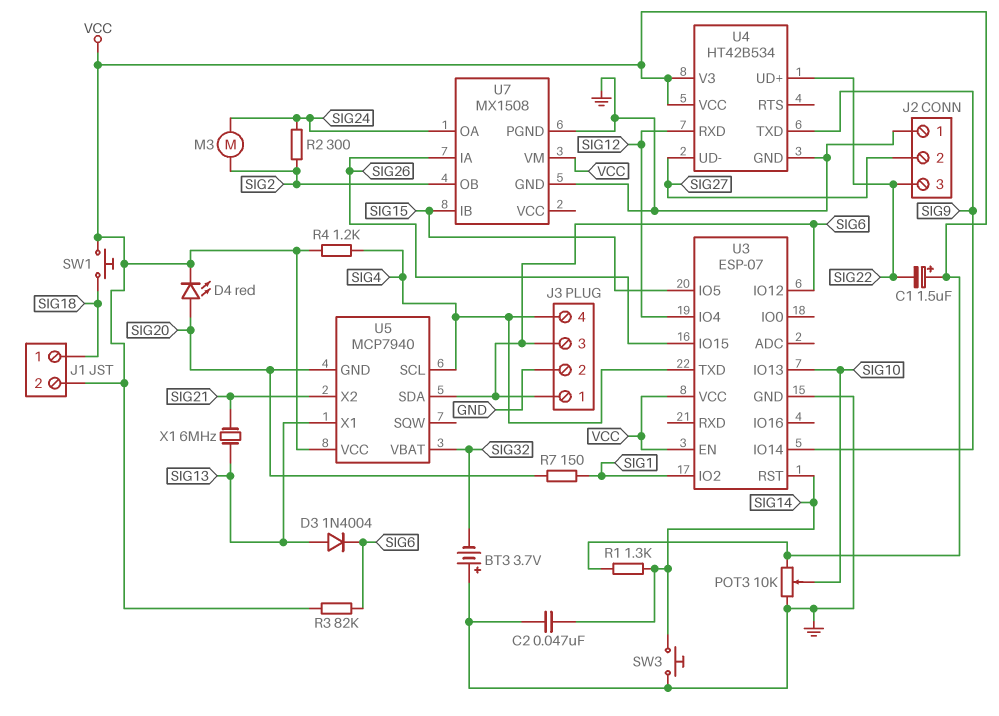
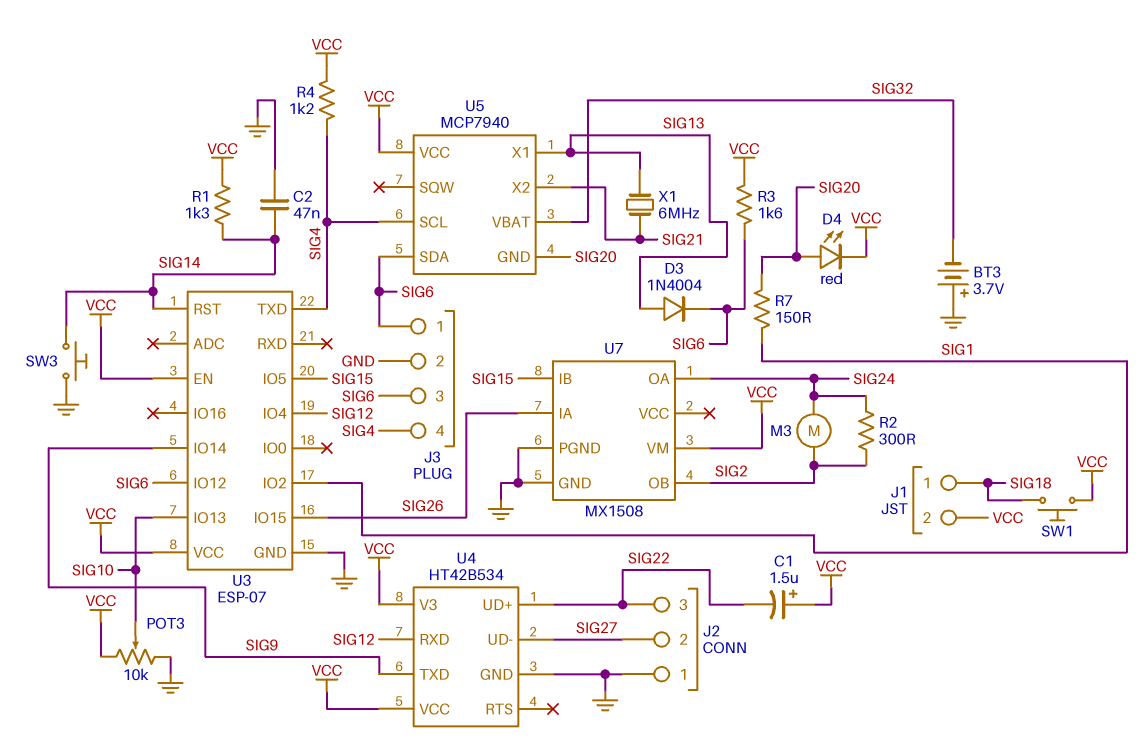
R3: 82k (SIG6, VCC) -> 1.6k (SIG6, VCC)

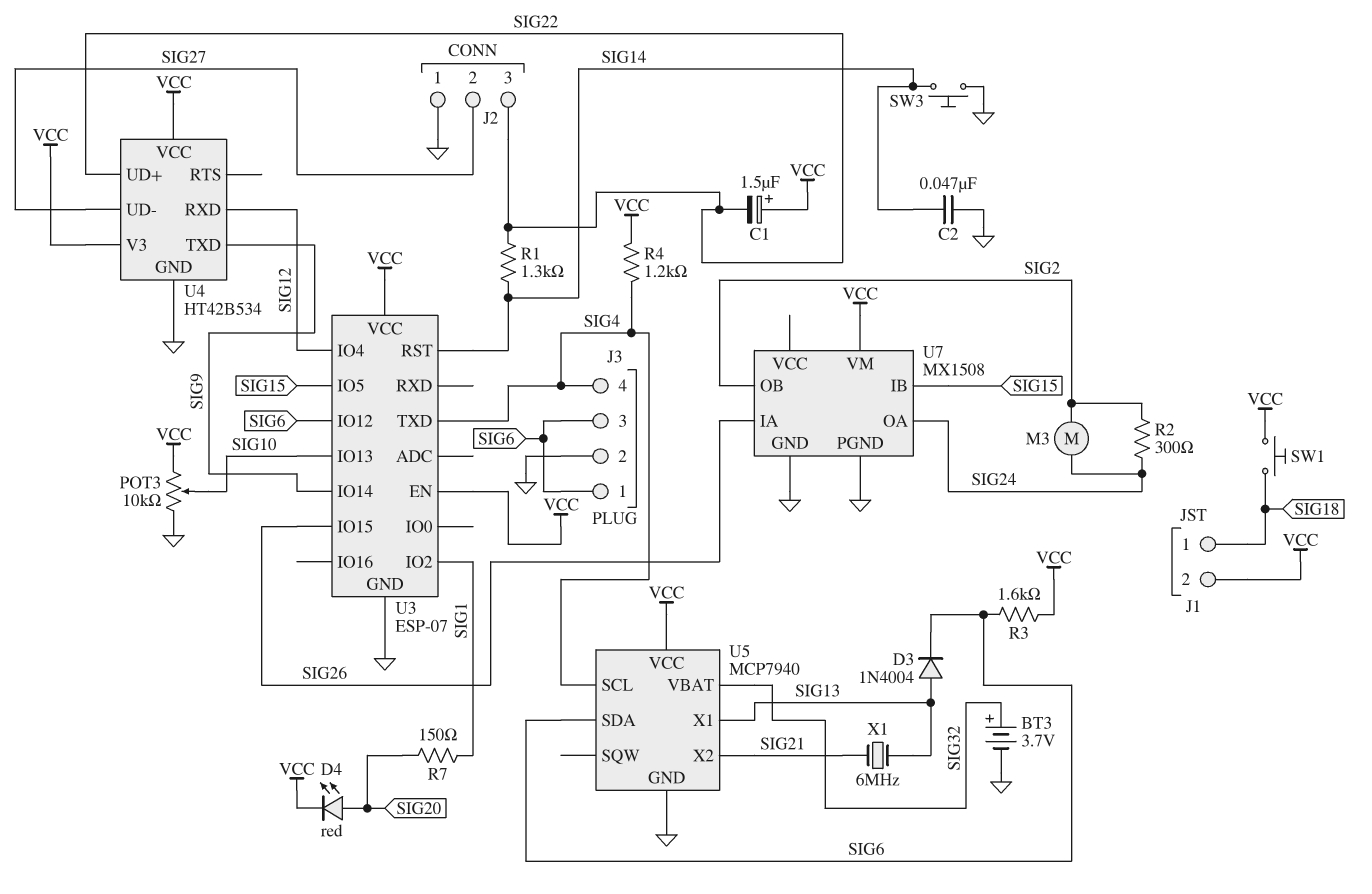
BT3: 3.7V (plus GND, minus SIG32) -> 3.7V (plus SIG32, minus GND)
R1: 1.3k (SIG14, VCC) -> 1.3k (SIG14, SIG22)
U5 pin GND: SIG20 -> GND

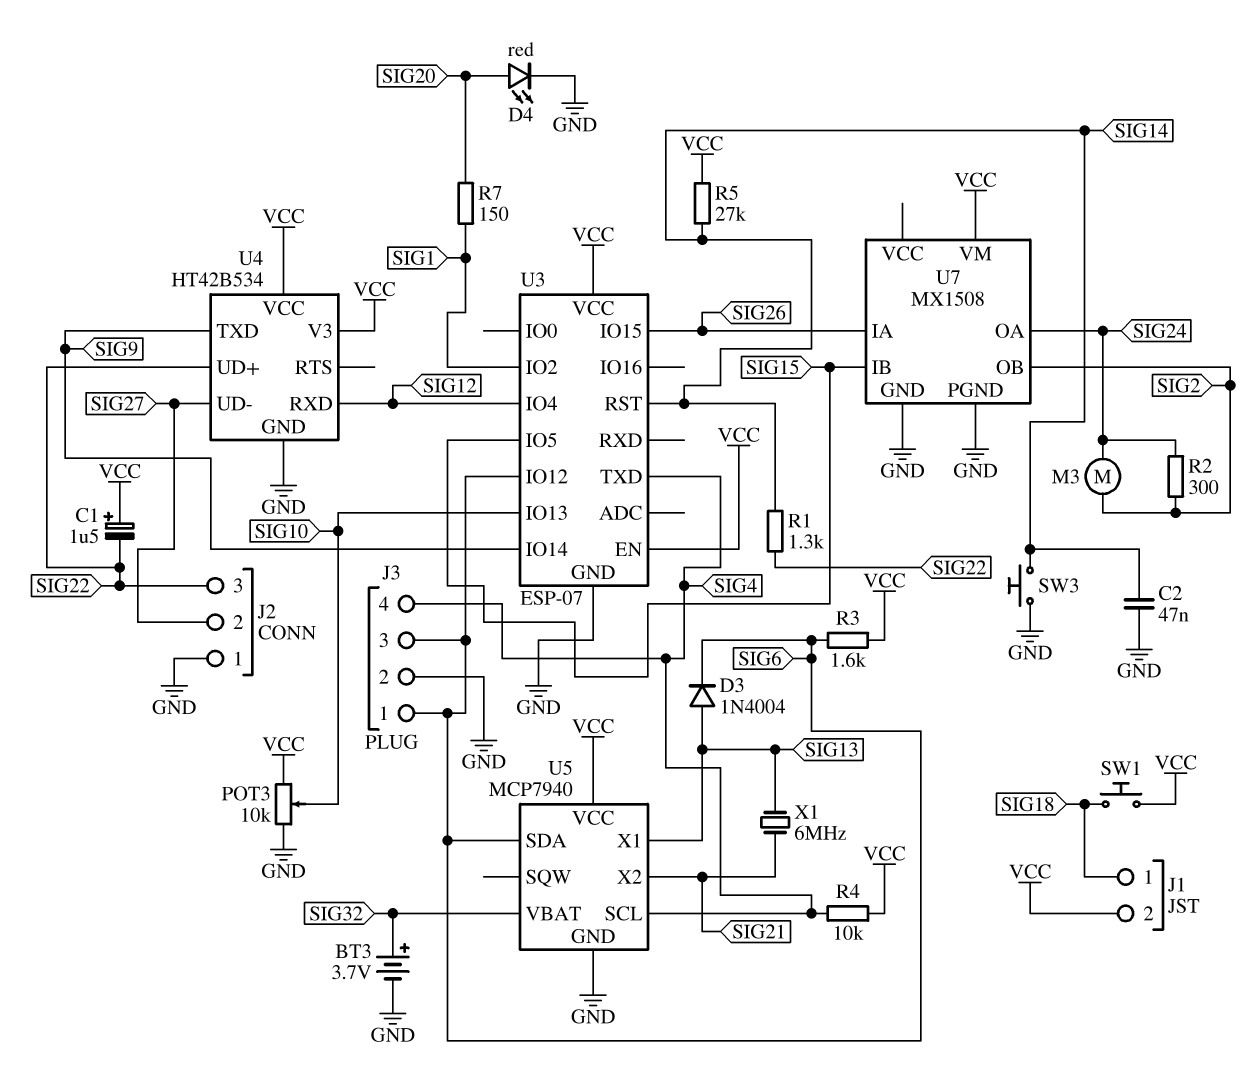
D4: LED red (A SIG20, K VCC) -> LED red (A SIG20, K GND)
R4: 1.2k (SIG4, VCC) -> 10k (SIG4, VCC)
R5: none -> 27k (SIG14, VCC)

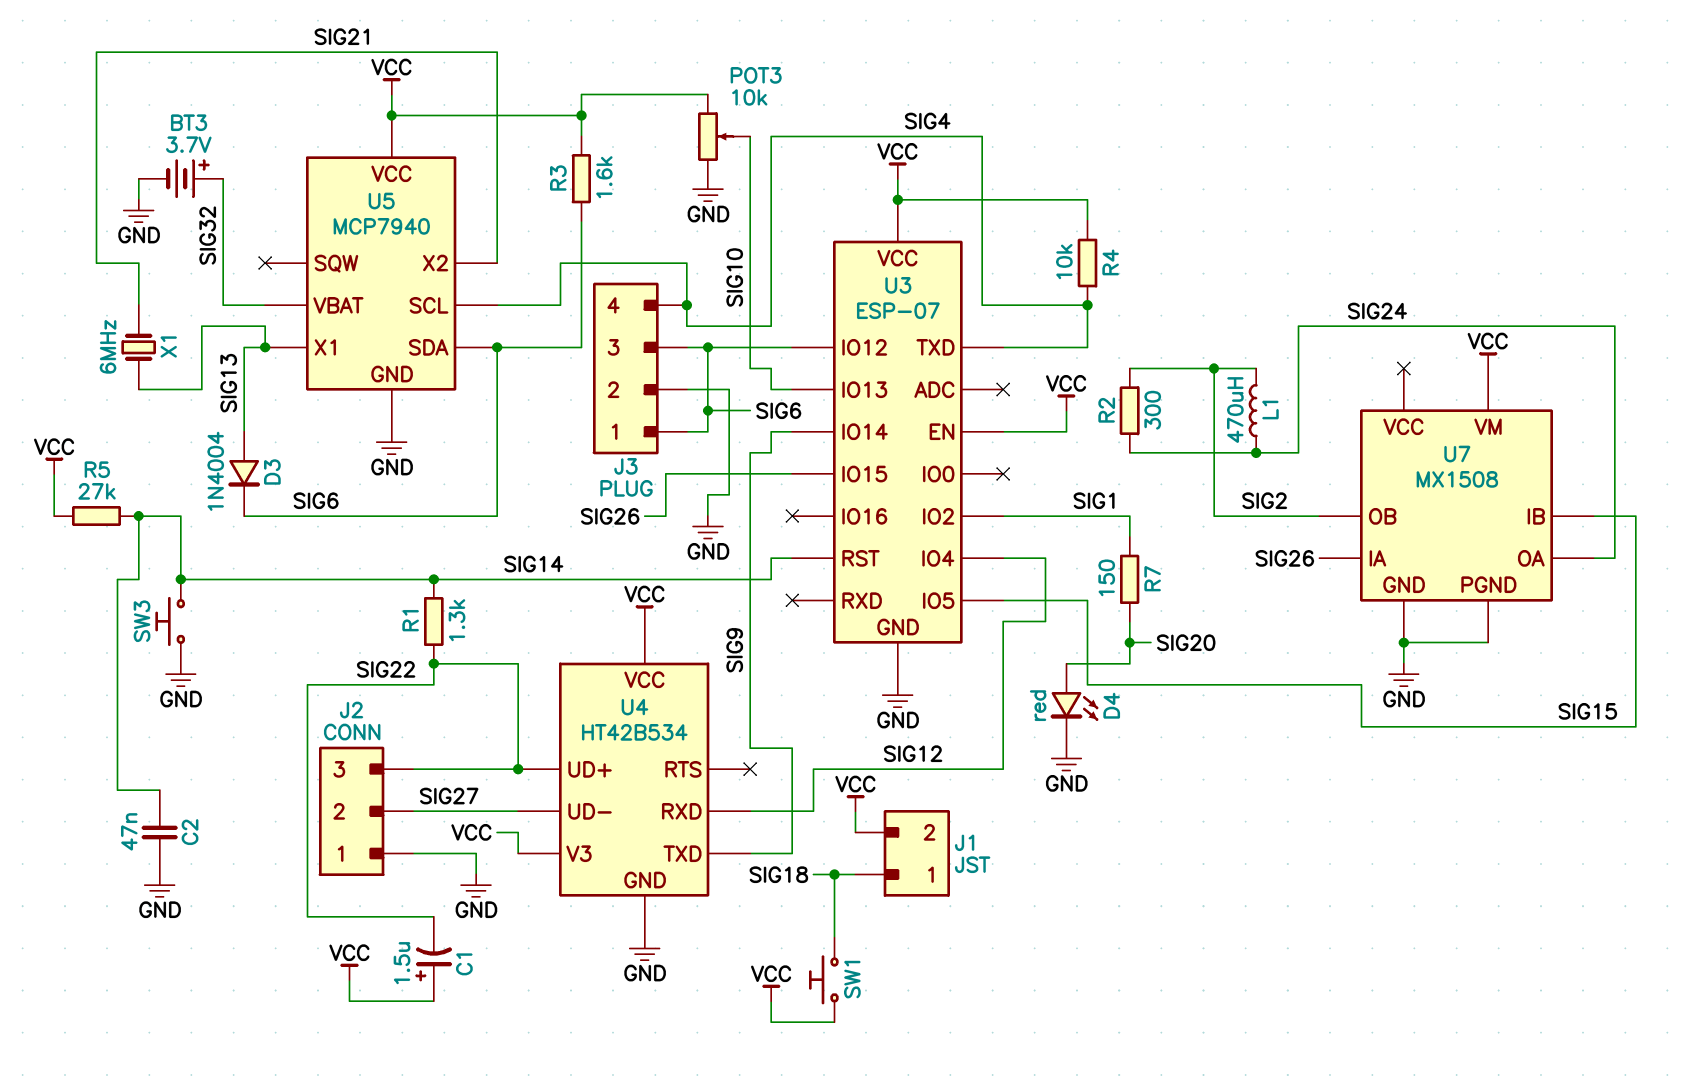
L1: none -> 470uH (SIG2, SIG24)
M3: motor (SIG2, SIG24) -> none

